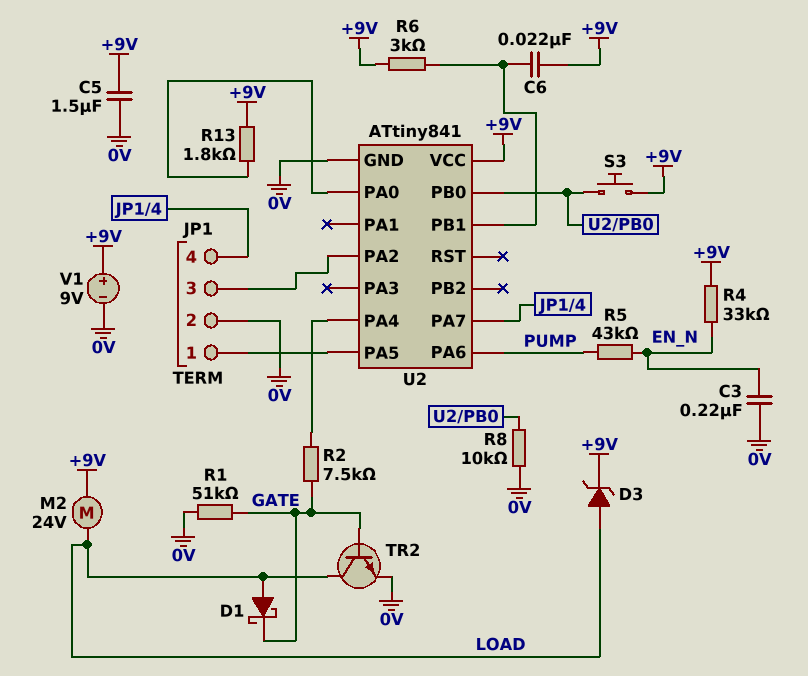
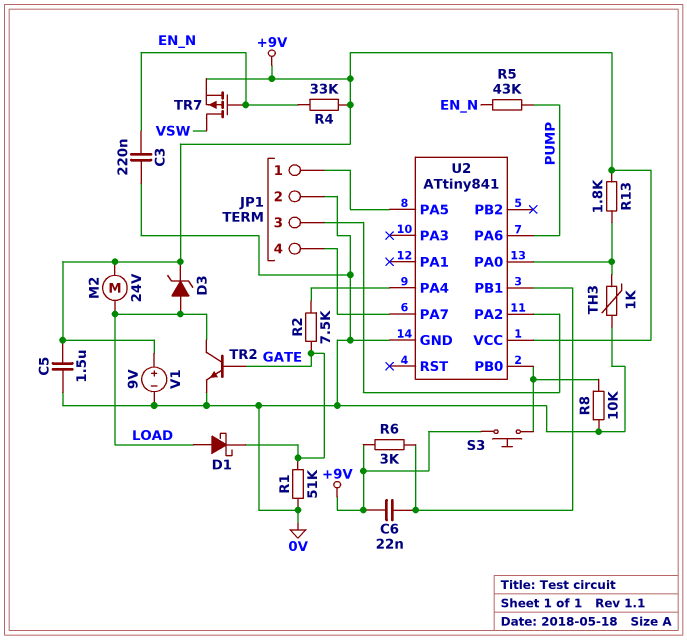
TH3: none -> 1k (0V, U2/PA0)
TR7: none -> PMOS (G EN_N, D VSW, S +9V)

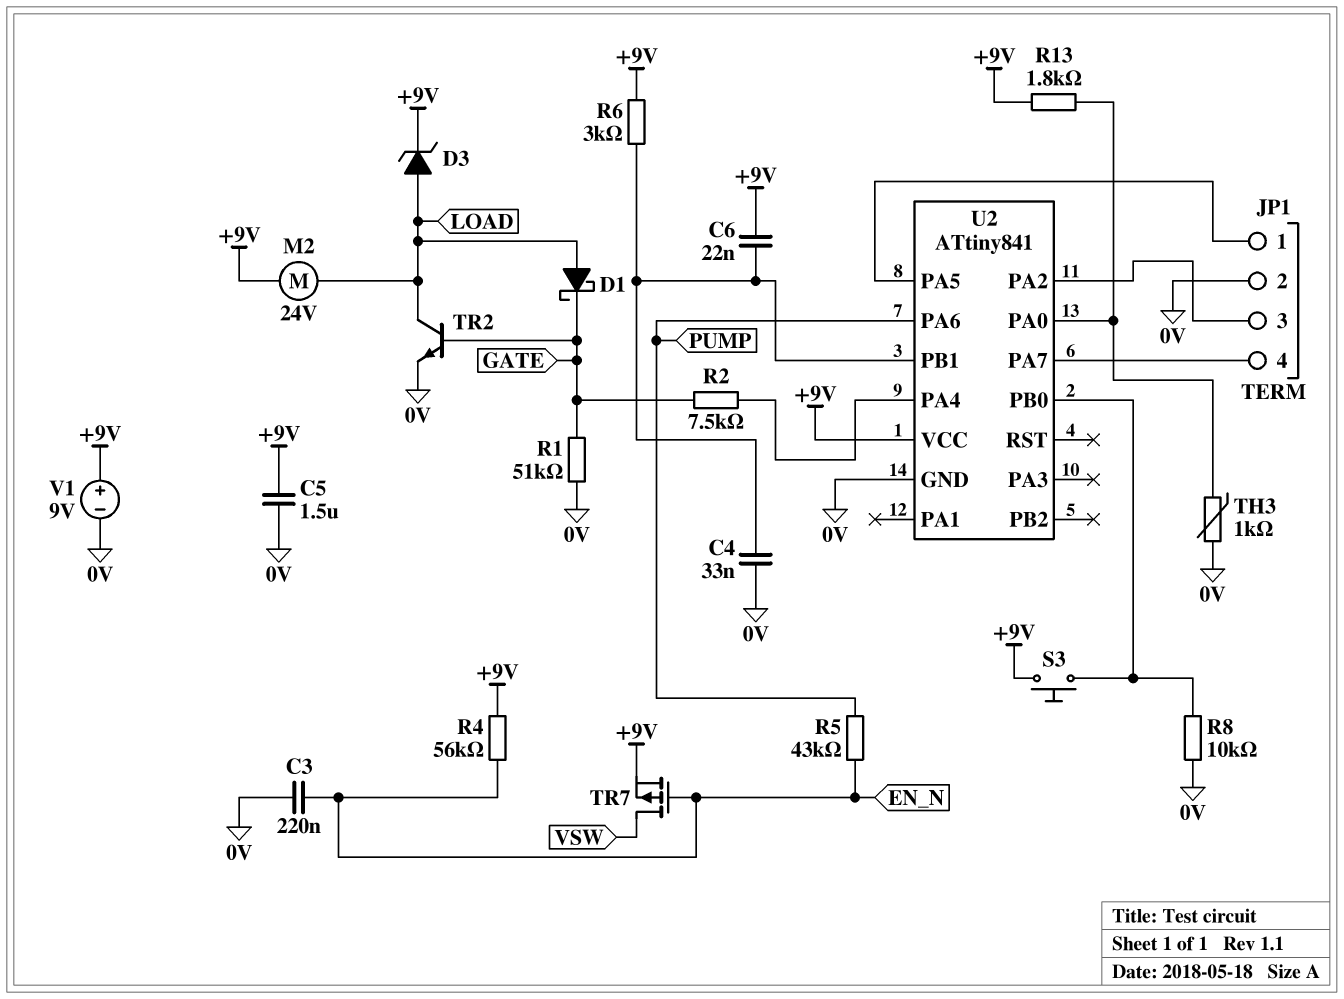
C4: none -> 33nF (0V, U2/PB1)
R4: 33k (+9V, EN_N) -> 56k (+9V, EN_N)

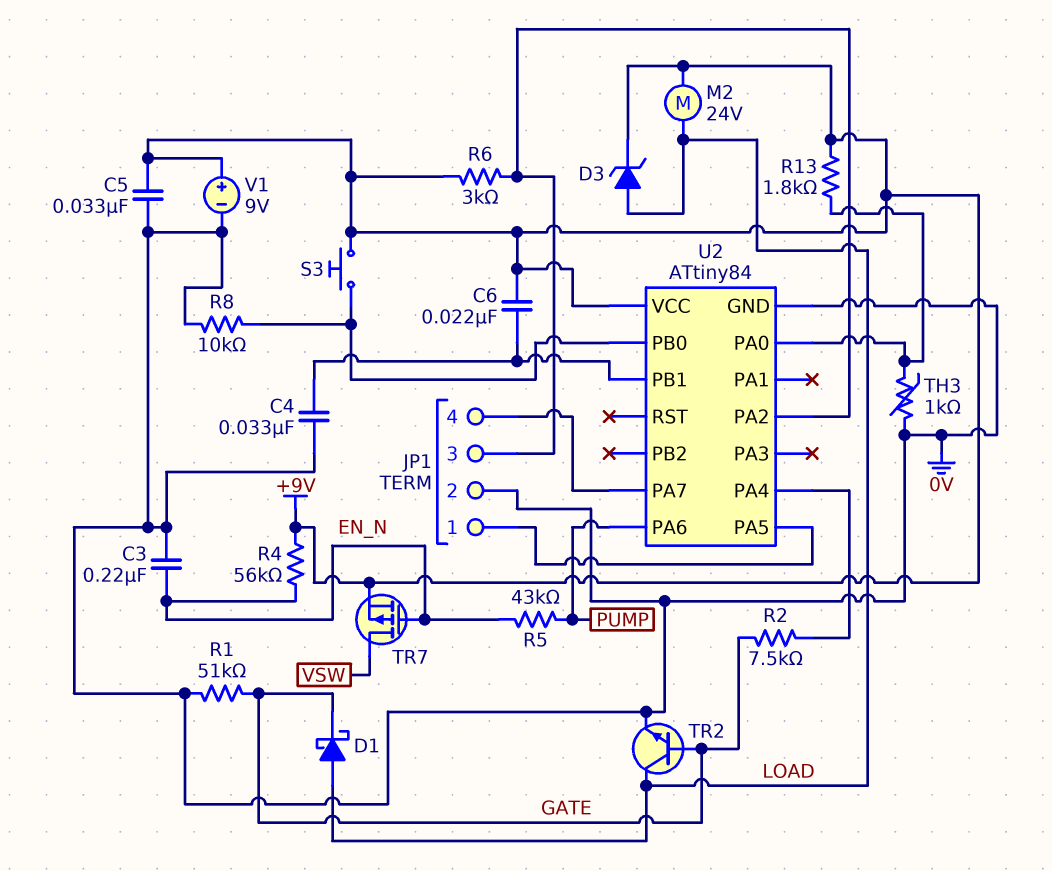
C5: 1.5uF (+9V, 0V) -> 33nF (+9V, 0V)
R6: 3k (+9V, U2/PB1) -> 3k (+9V, JP1/3)
U2: ATtiny841 -> ATtiny84

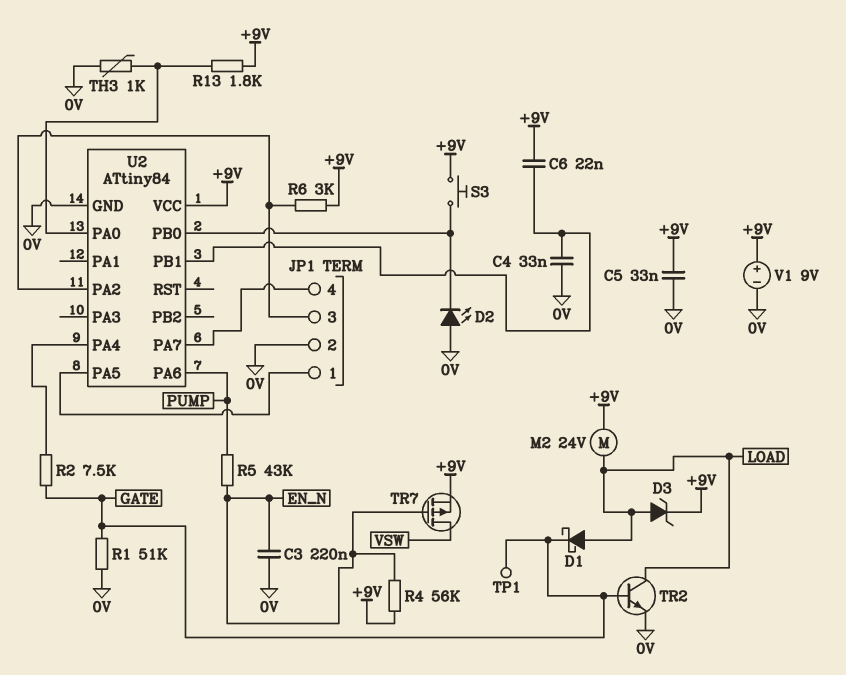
D2: none -> LED (A 0V, K U2/PB0)
R8: 10k (0V, U2/PB0) -> none
TP1: none -> test point (GATE)

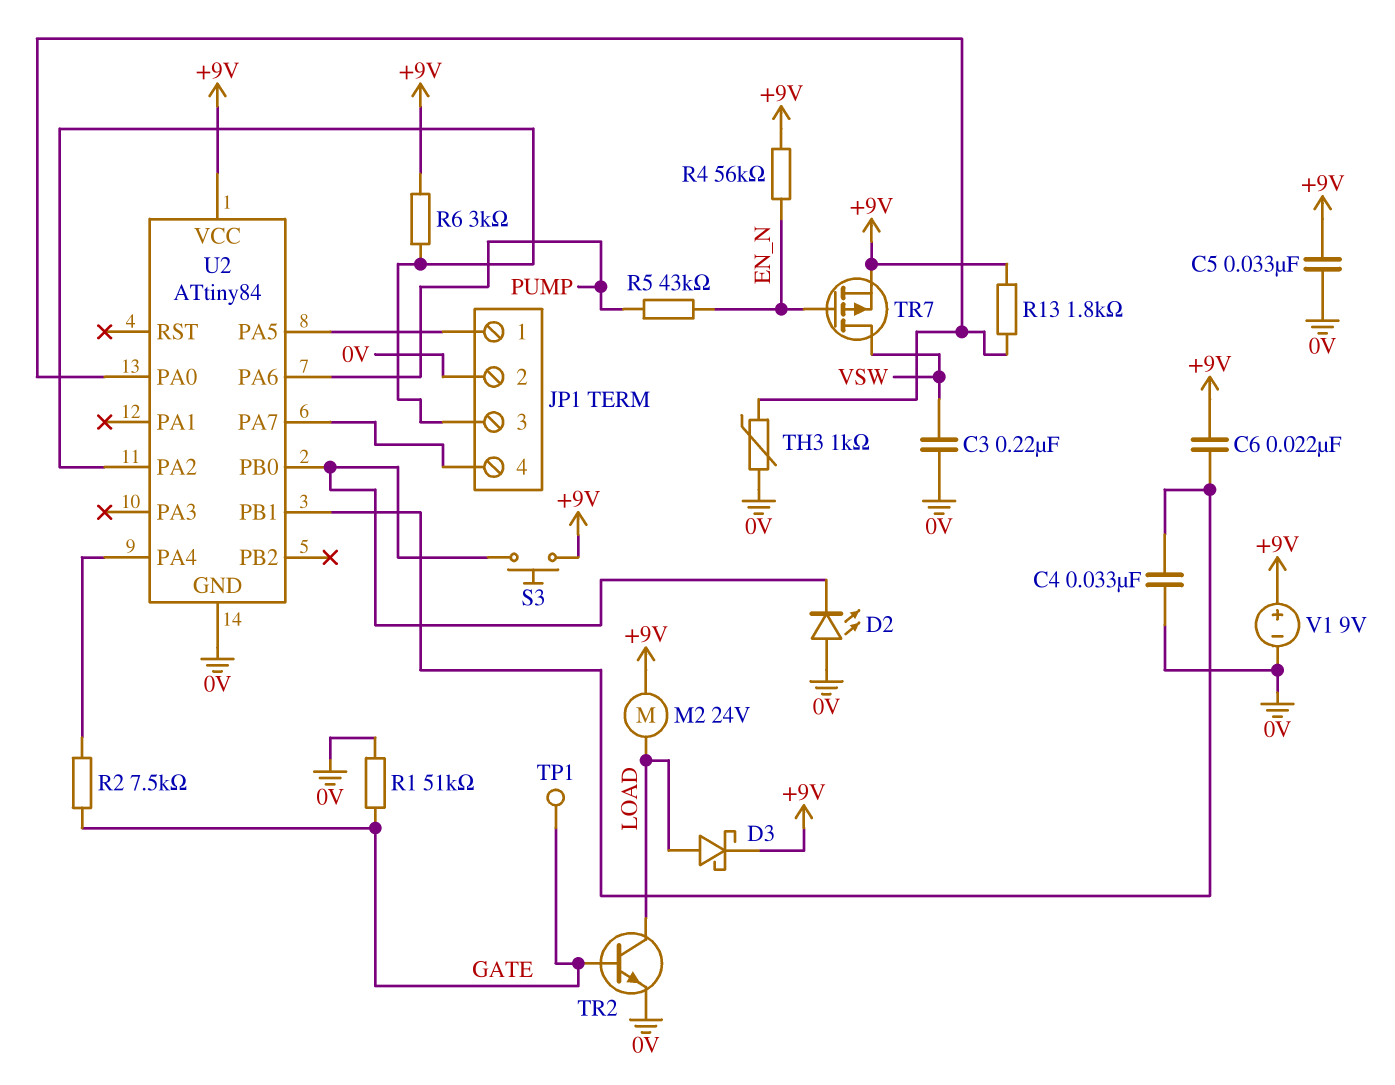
C3: 220nF (0V, EN_N) -> 220nF (0V, VSW)
D1: schottky (A LOAD, K GATE) -> none
D3: zener (A LOAD, K +9V) -> schottky (A LOAD, K +9V)

